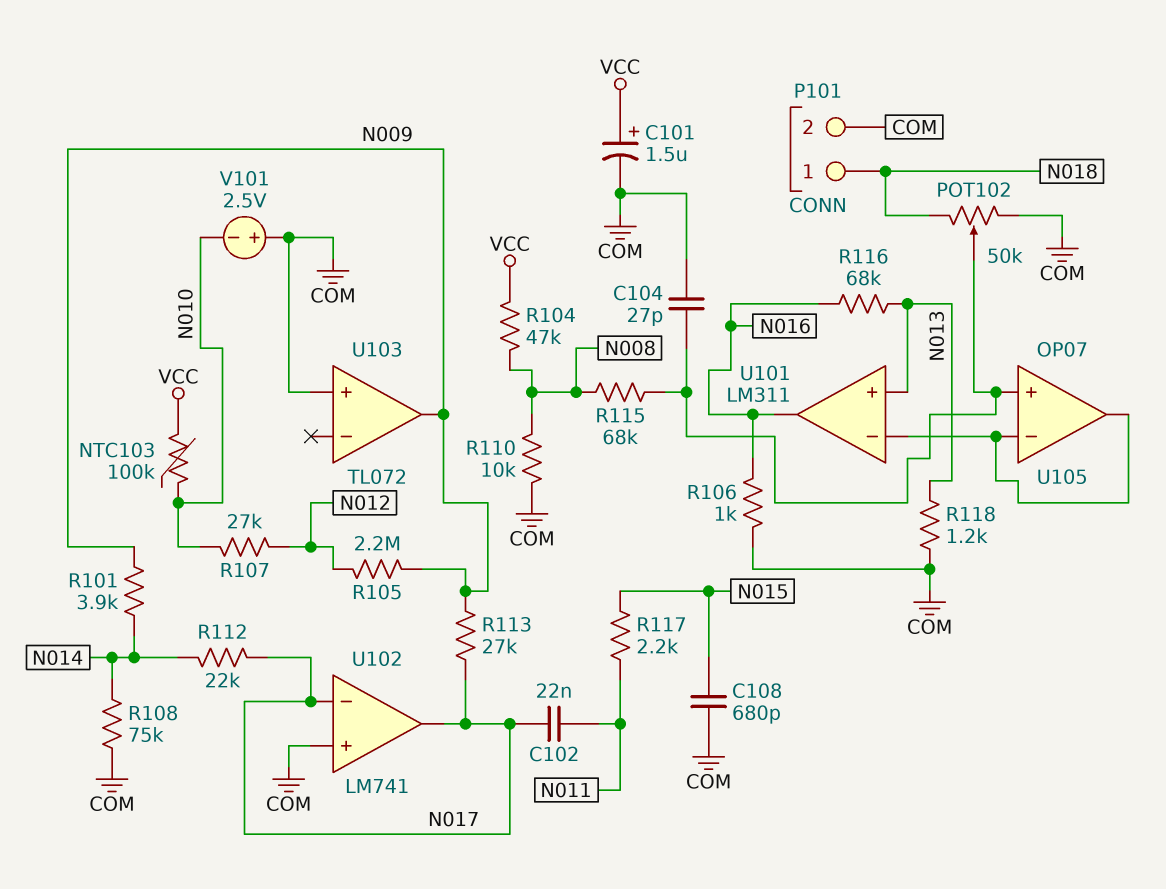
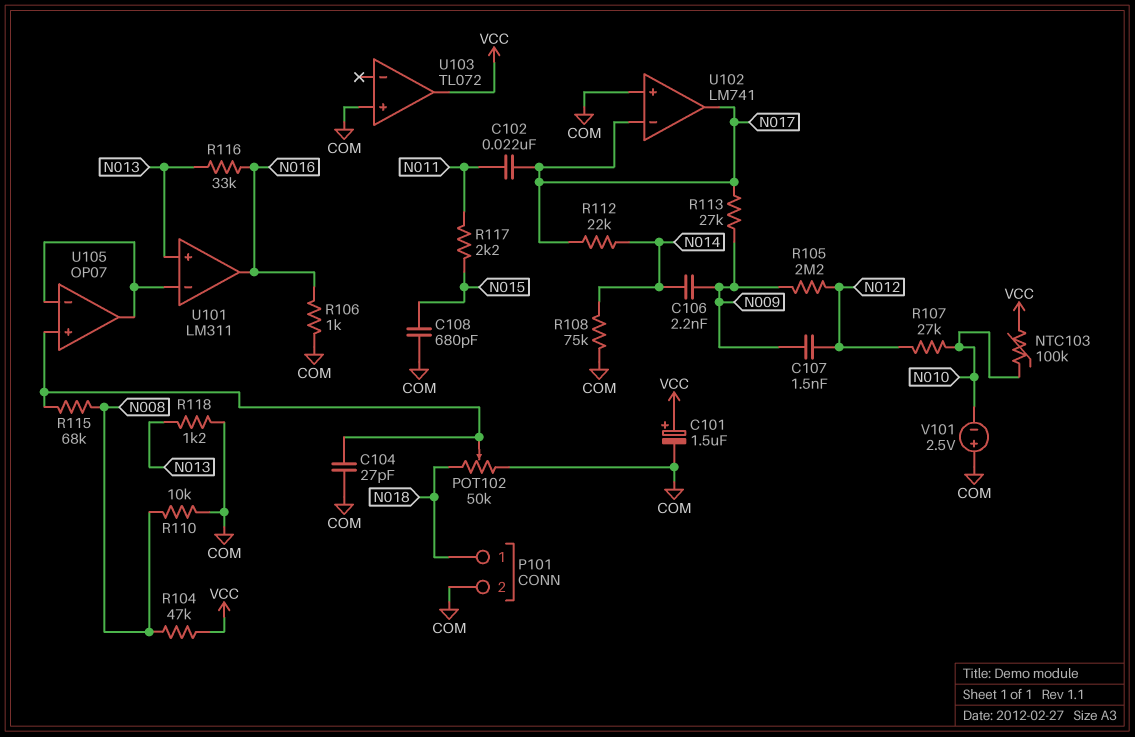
C106: none -> 2.2nF (N009, N014)
C107: none -> 1.5nF (N009, N012)
R101: 3.9k (N009, N014) -> none
R116: 68k (N013, N016) -> 33k (N013, N016)
U103 pin out: N009 -> VCC

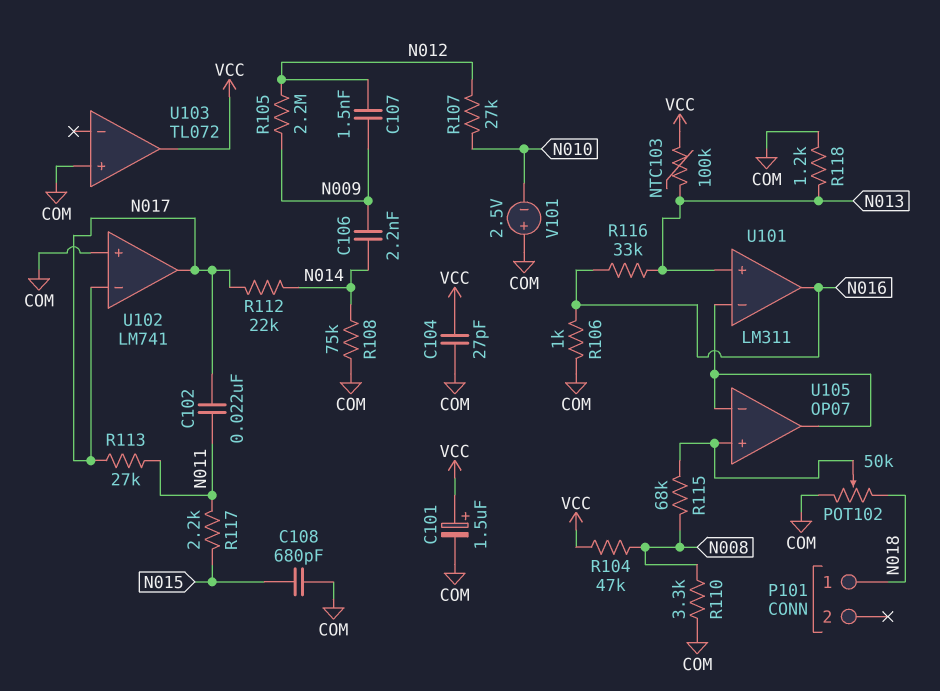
C104: 27pF (COM, U105/in+) -> 27pF (COM, VCC)
NTC103: 100k (N010, VCC) -> 100k (N013, VCC)
P101 pin 2: COM -> none
R110: 10k (COM, N008) -> 3.3k (COM, N008)
R113: 27k (N009, N017) -> 27k (N011, N017)

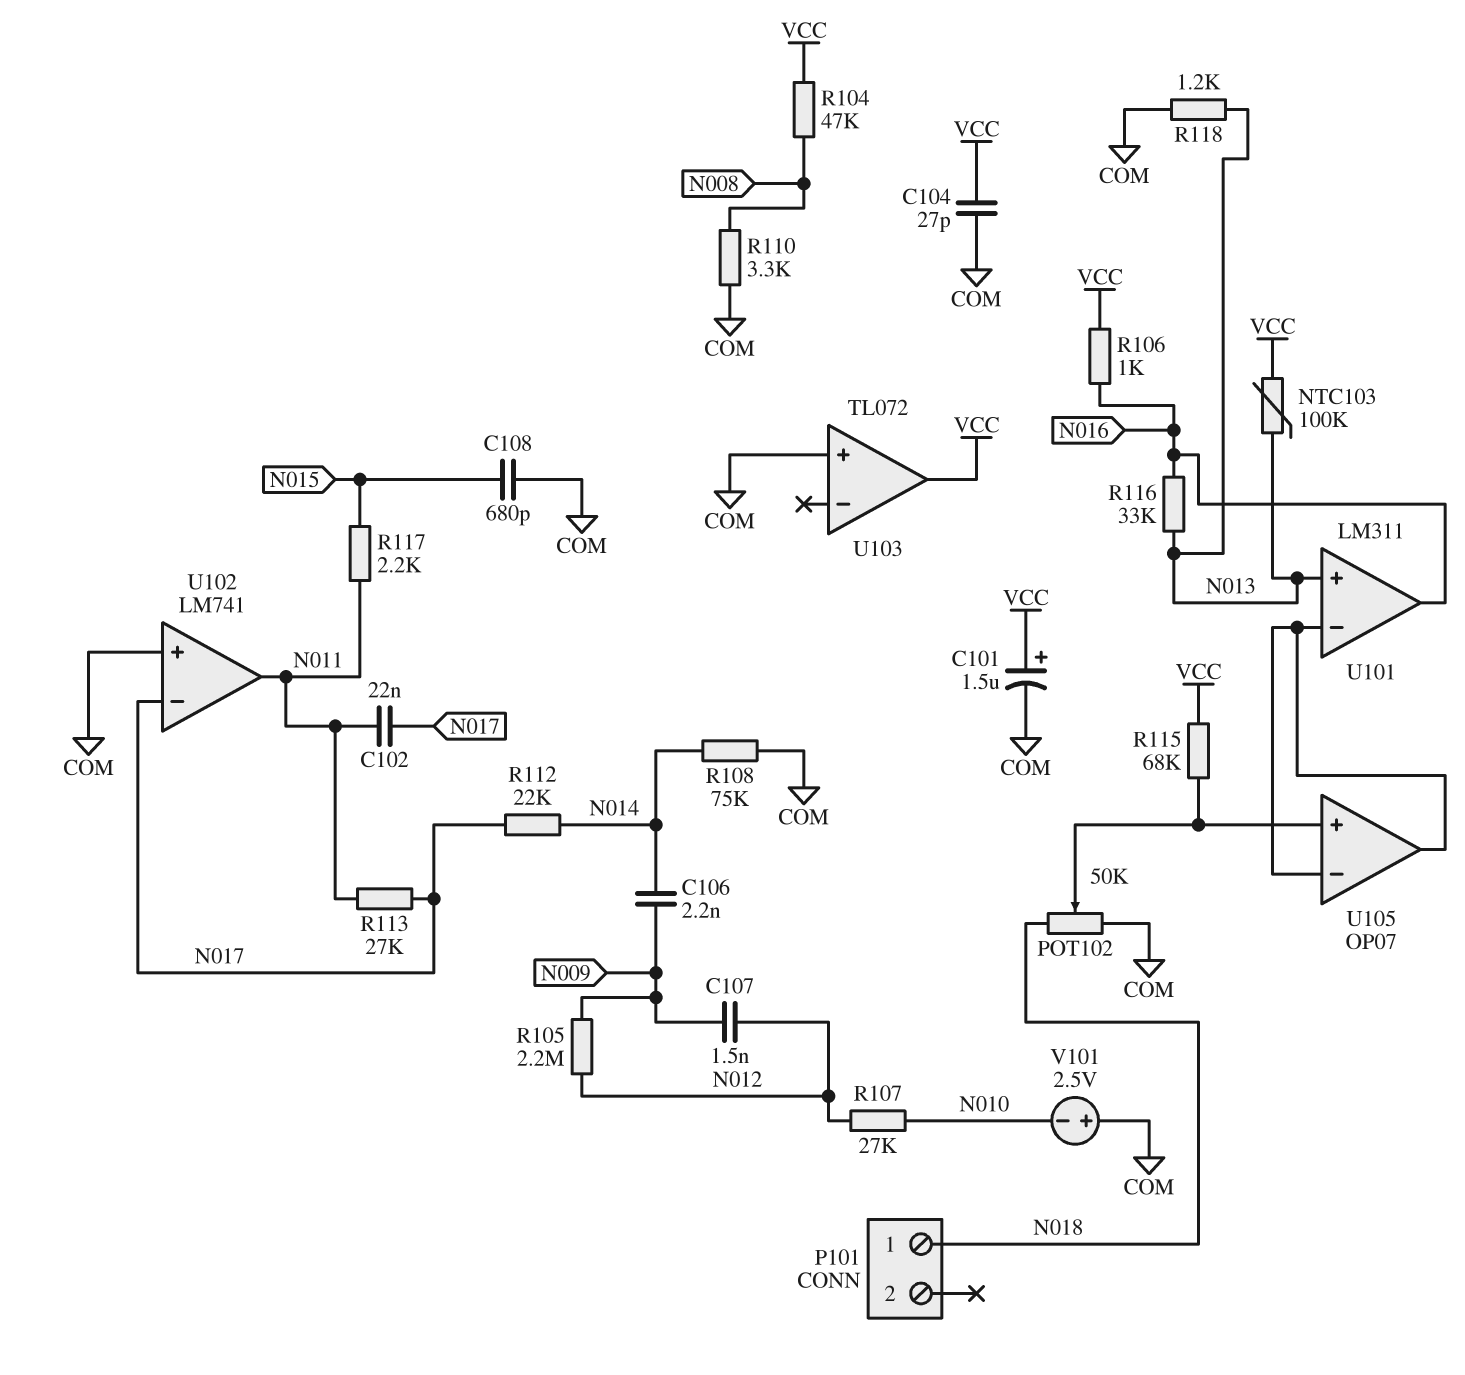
R106: 1k (COM, N016) -> 1k (N016, VCC)
R115: 68k (N008, U105/in+) -> 68k (U105/in+, VCC)
U102 pin out: N017 -> N011

